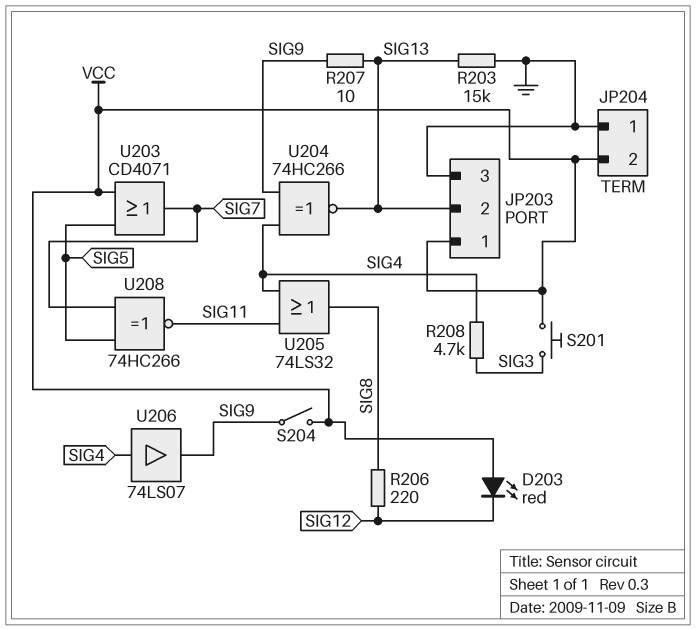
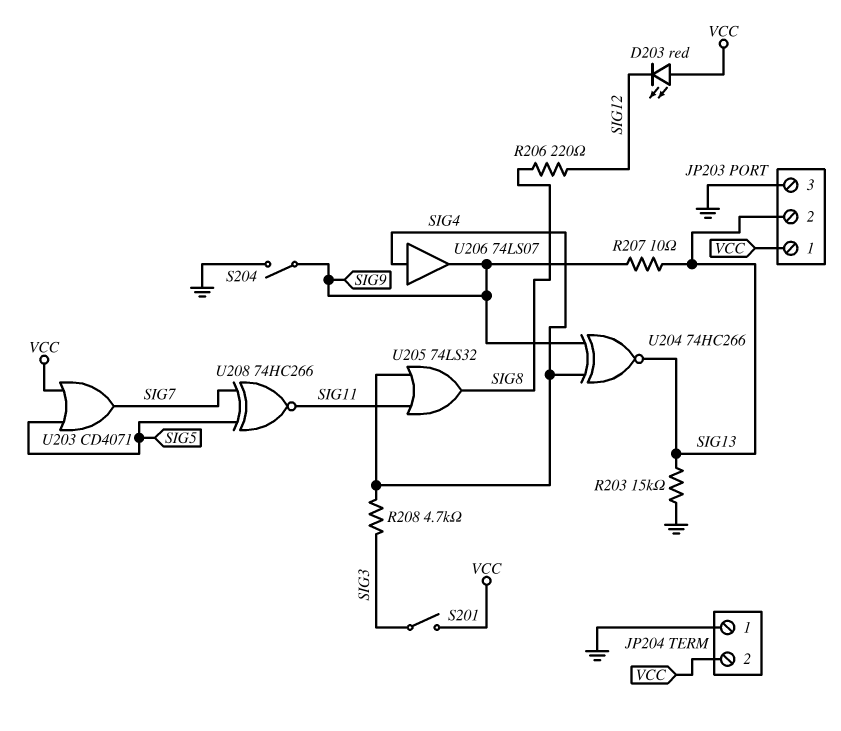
S201: button (SIG3, VCC) -> switch (SIG3, VCC)
S204: switch (SIG9, VCC) -> switch (GND, SIG9)

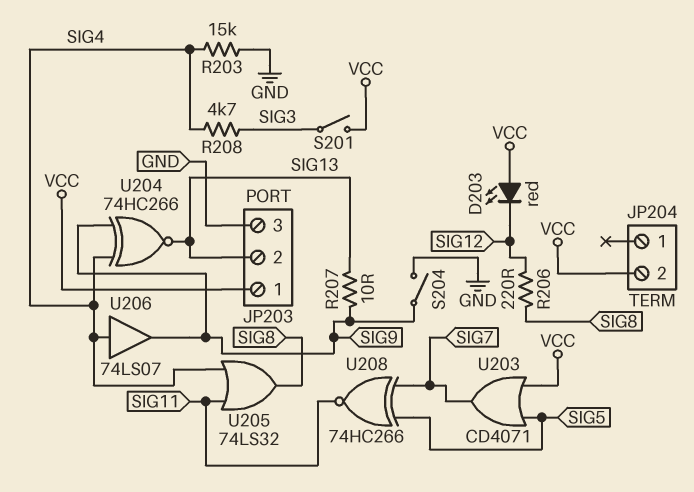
JP204 pin 1: GND -> none
R203: 15k (GND, SIG13) -> 15k (GND, SIG4)

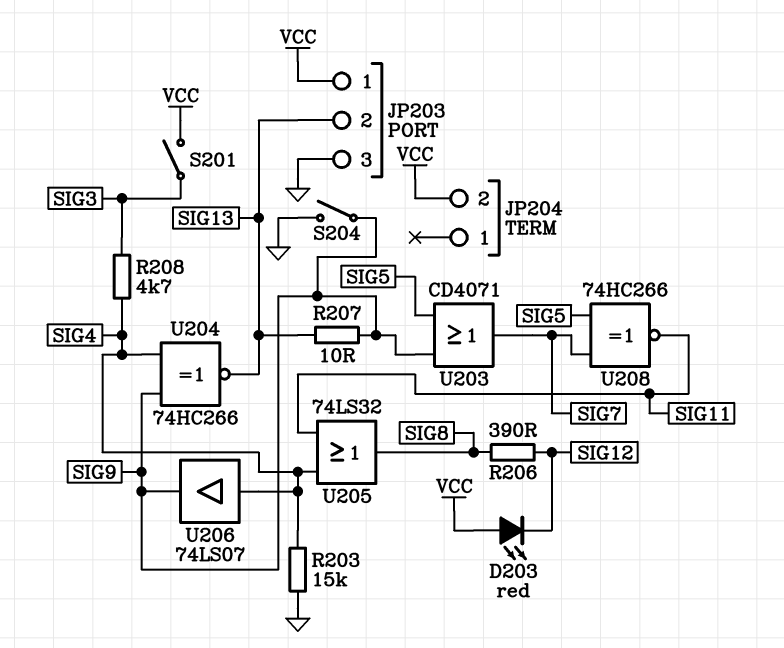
R206: 220 (SIG8, SIG12) -> 390 (SIG8, SIG12)
U203: OR CD4071 (in SIG5, in VCC, out SIG7) -> OR CD4071 (in SIG5, in SIG9, out SIG7)

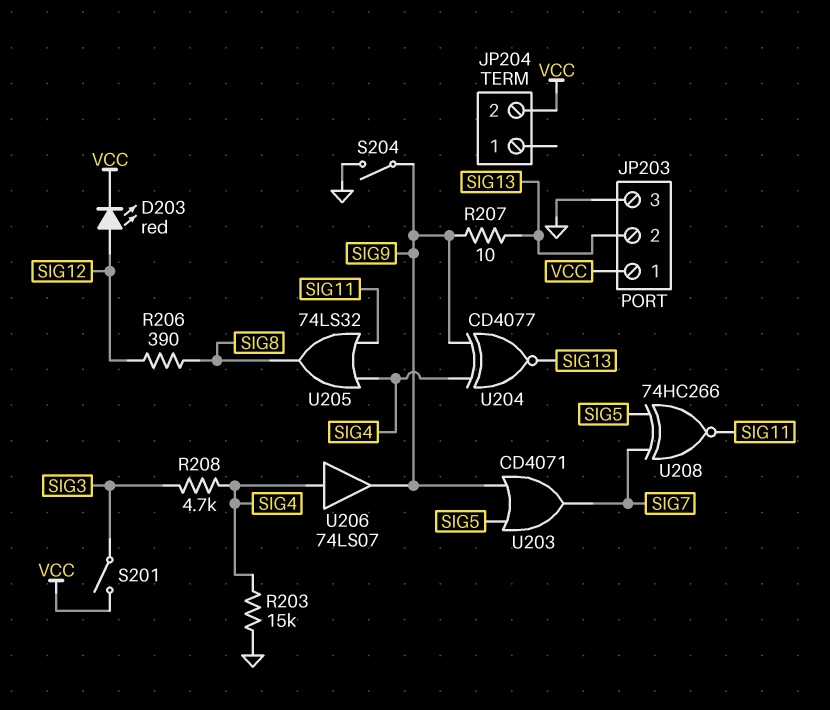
D203: LED red (A VCC, K SIG12) -> LED red (A SIG12, K VCC)
U204: XNOR 74HC266 (in SIG4, in SIG9, out SIG13) -> XNOR CD4077 (in SIG4, in SIG9, out SIG13)

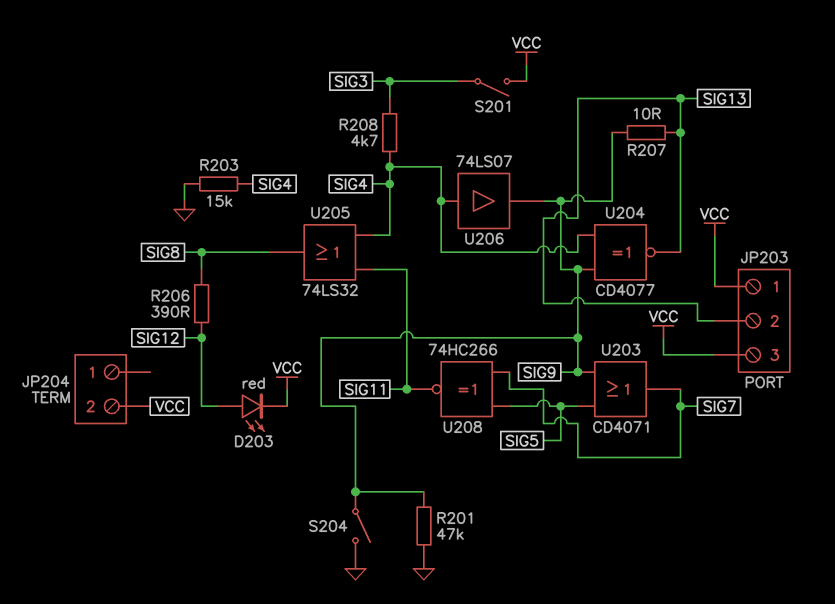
JP203 pin 3: GND -> VCC
R201: none -> 47k (GND, SIG9)

